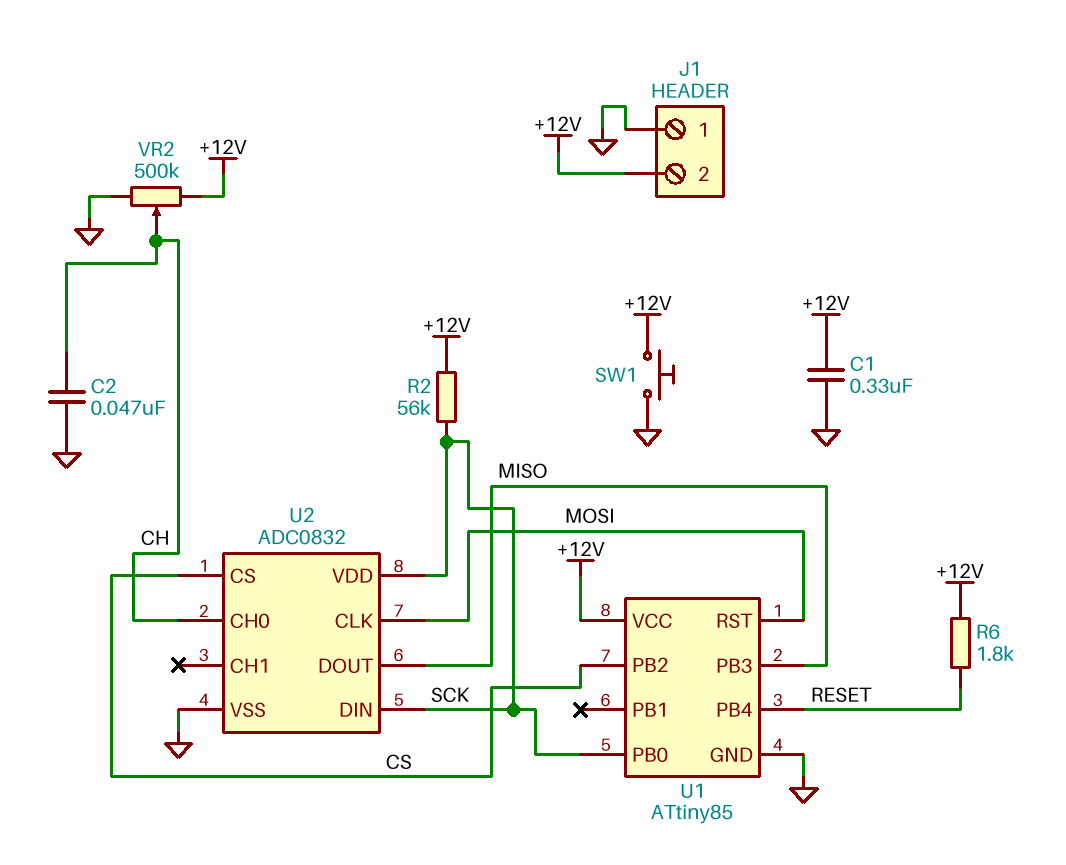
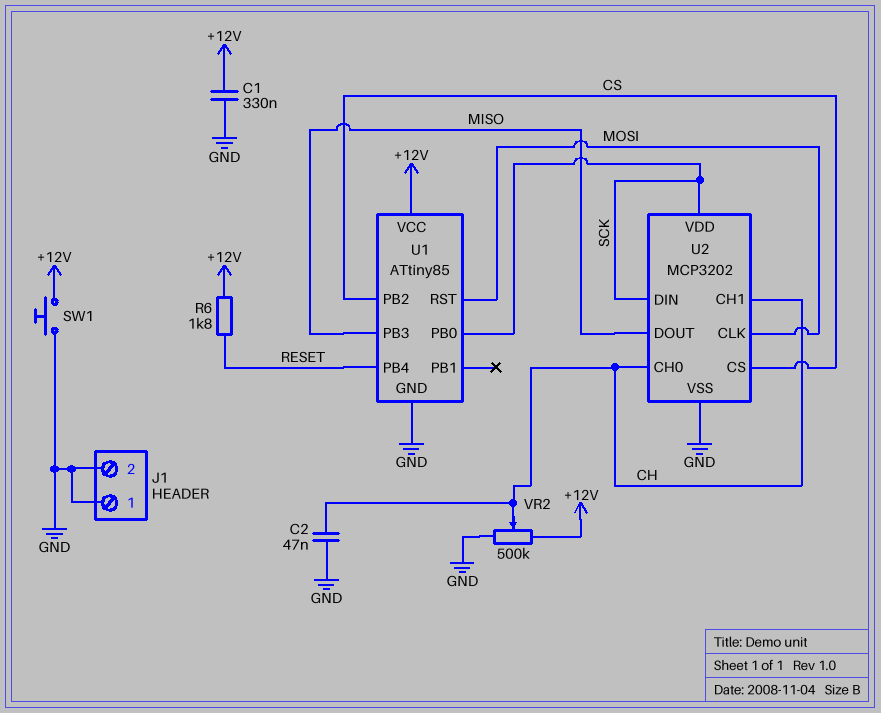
J1 pin 2: +12V -> GND
R2: 56k (+12V, SCK) -> none
U2: ADC0832 -> MCP3202
U2 pin CH1: none -> CH

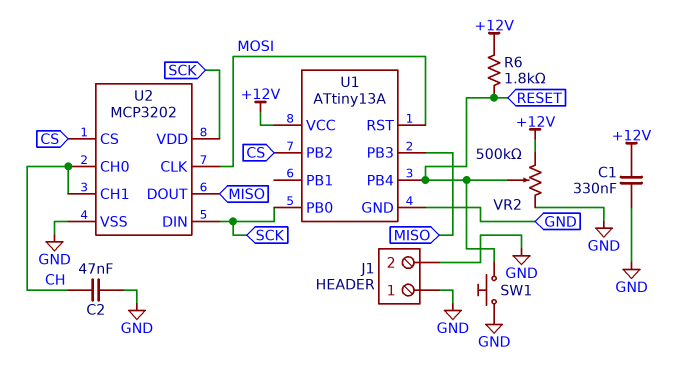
SW1: button (+12V, GND) -> button (GND, RESET)
U1: ATtiny85 -> ATtiny13A
VR2: 500k (+12V, GND, wiper CH) -> 500k (+12V, GND, wiper RESET)

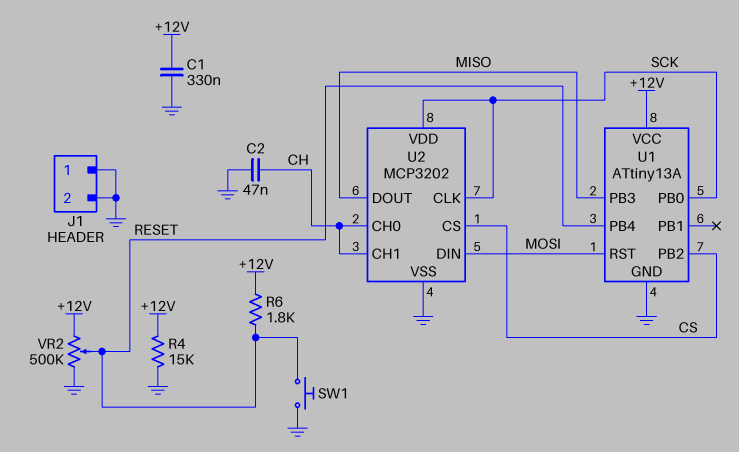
R4: none -> 15k (+12V, GND)
U2 pin CLK: MOSI -> SCK
U2 pin DIN: SCK -> MOSI

